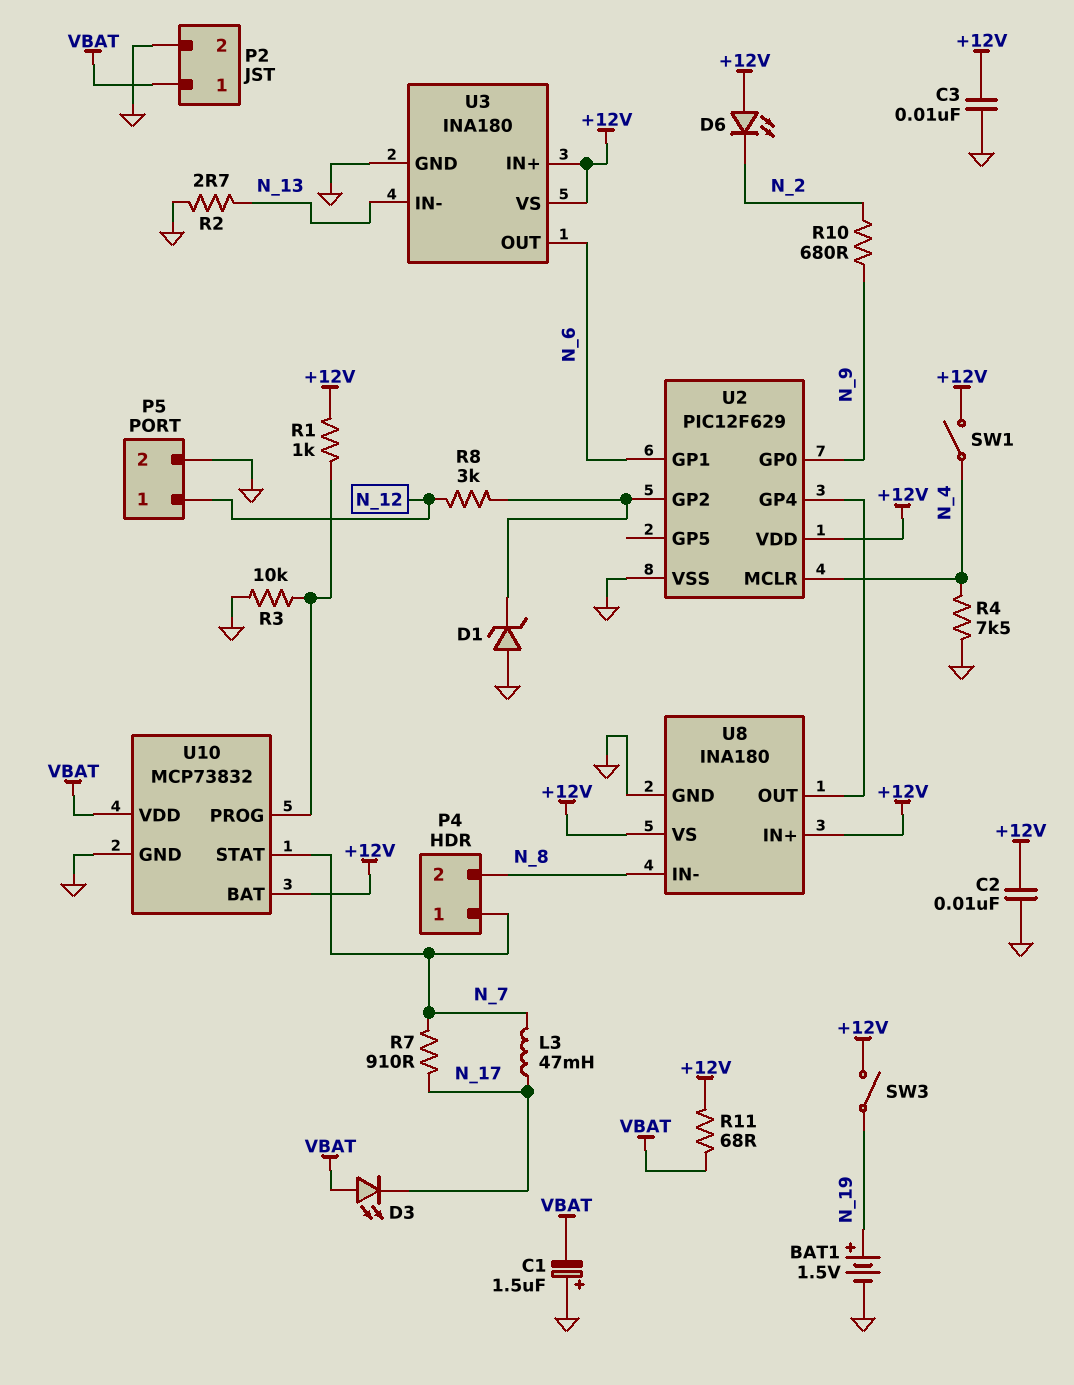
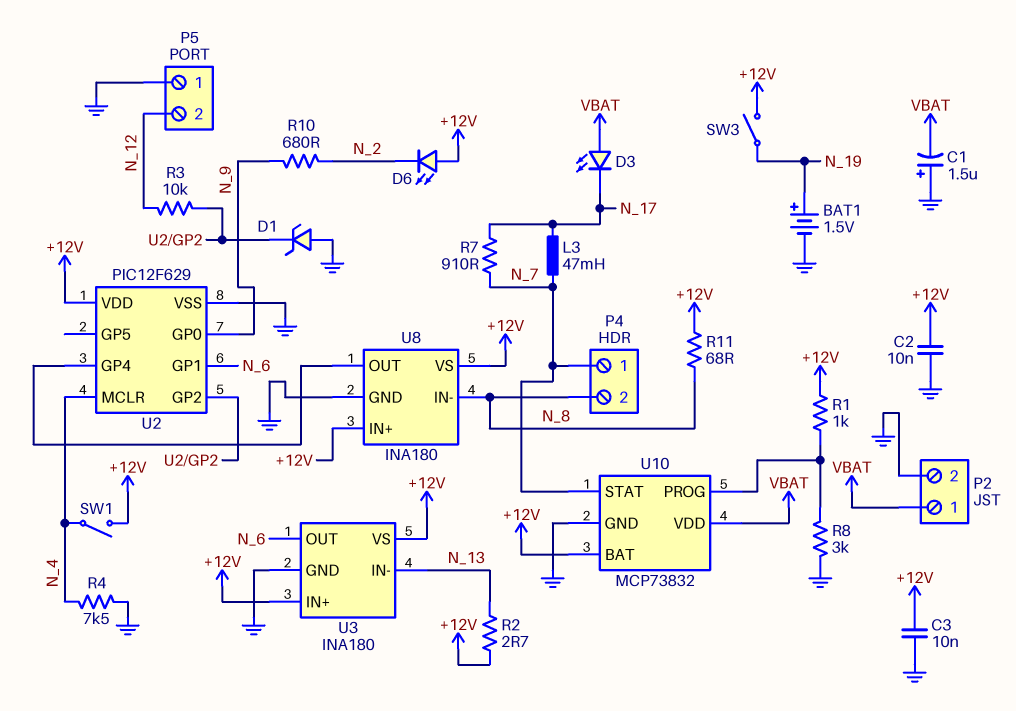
P5 pin 1: N_12 -> GND
P5 pin 2: GND -> N_12
R2: 2.7 (GND, N_13) -> 2.7 (+12V, N_13)
R3: 10k (GND, U10/PROG) -> 10k (N_12, U2/GP2)
R8: 3k (N_12, U2/GP2) -> 3k (GND, U10/PROG)
R11: 68 (+12V, VBAT) -> 68 (+12V, N_8)

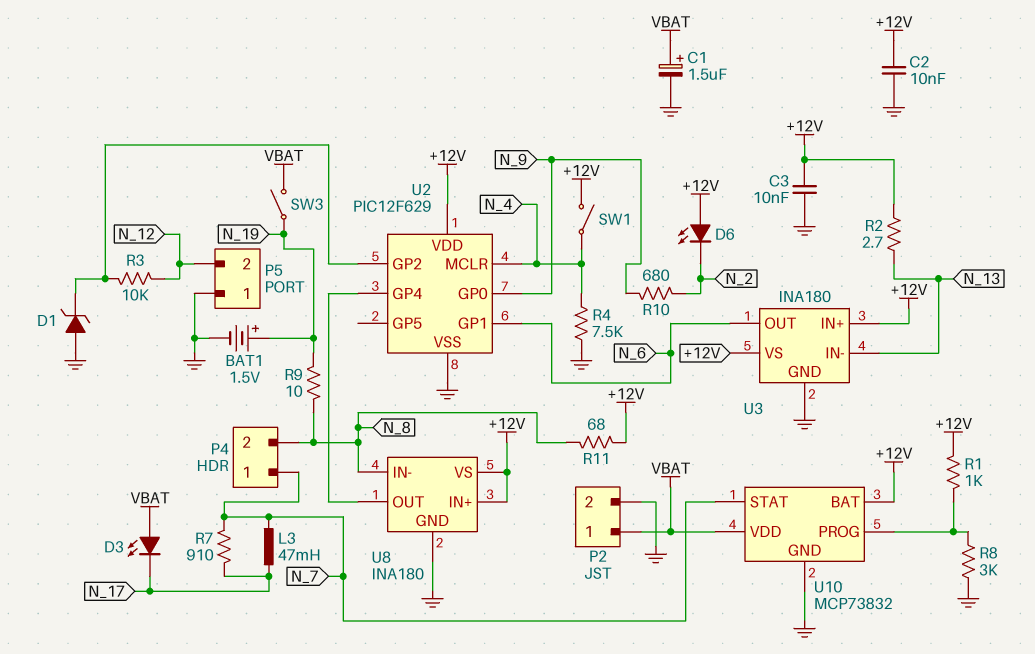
C1: 1.5uF (plus GND, minus VBAT) -> 1.5uF (plus VBAT, minus GND)
R9: none -> 10 (N_8, N_19)
SW3: switch (+12V, N_19) -> switch (N_19, VBAT)

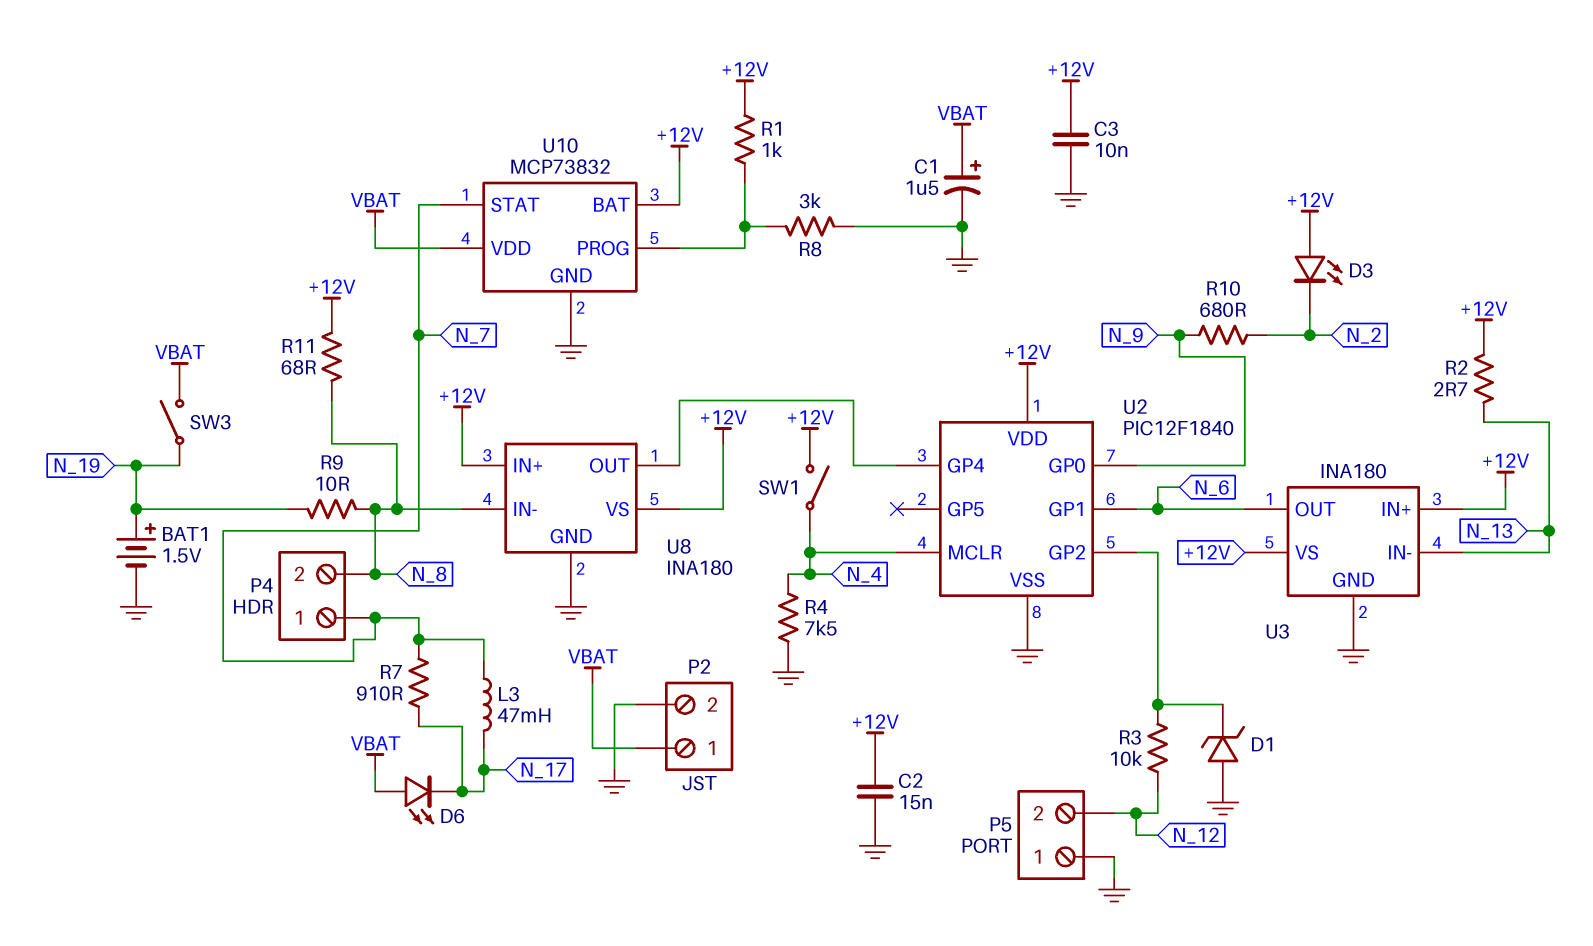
C2: 10nF (+12V, GND) -> 15nF (+12V, GND)
D3: LED (A VBAT, K N_17) -> LED (A +12V, K N_2)
D6: LED (A +12V, K N_2) -> LED (A VBAT, K N_17)
U2: PIC12F629 -> PIC12F1840

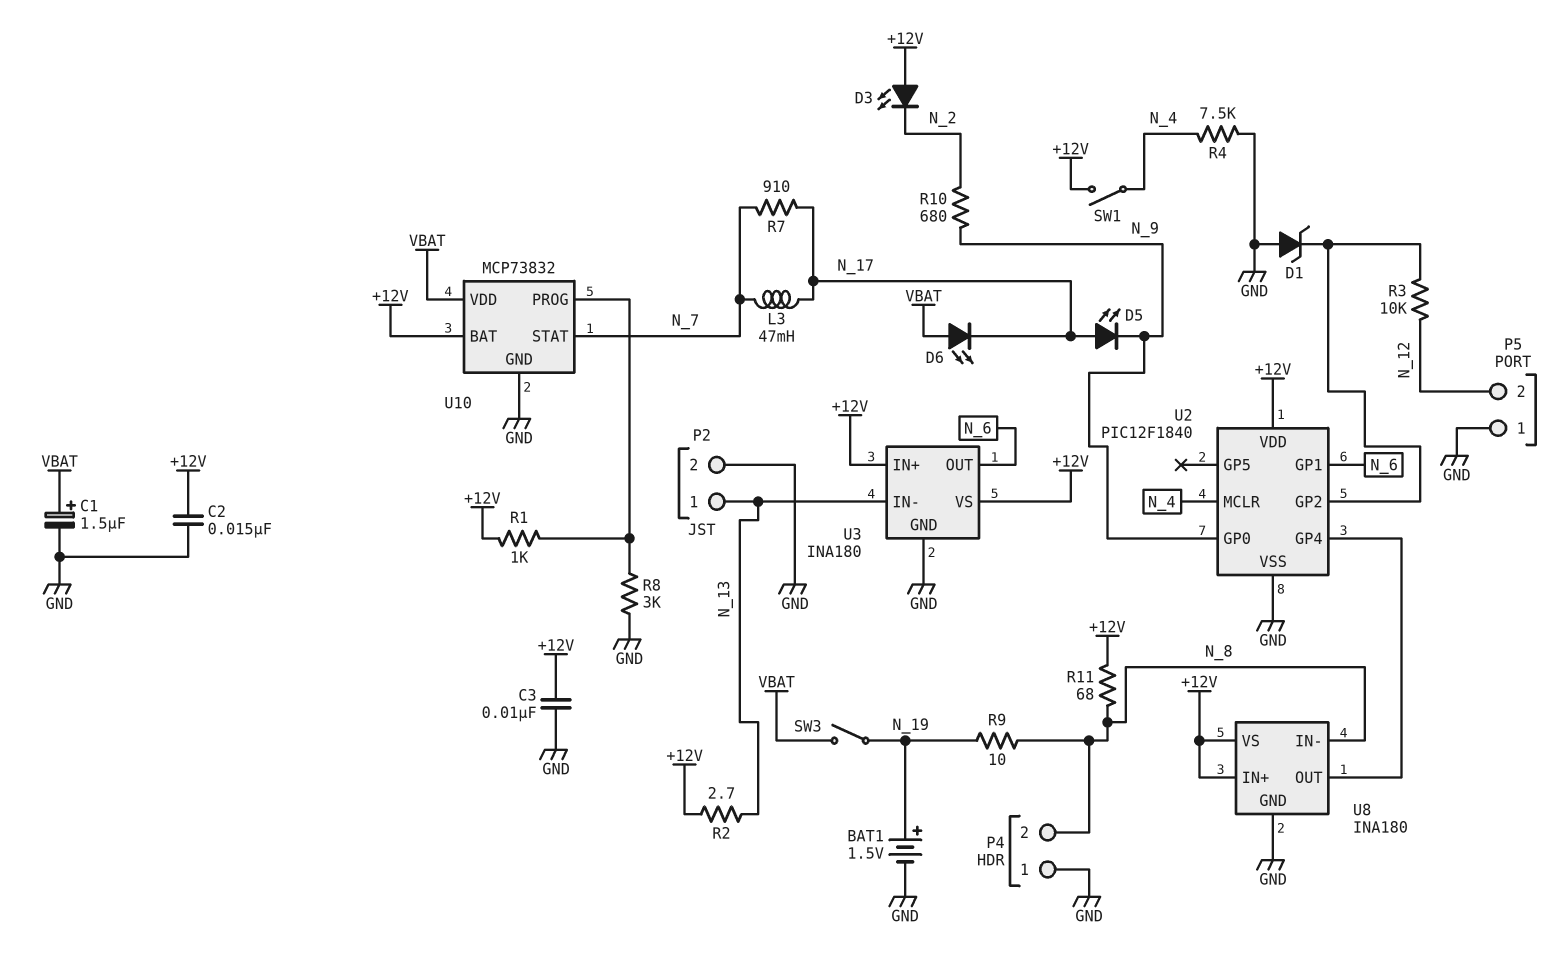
D5: none -> LED (A N_17, K N_9)
P2 pin 1: VBAT -> N_13
P4 pin 1: N_7 -> GND

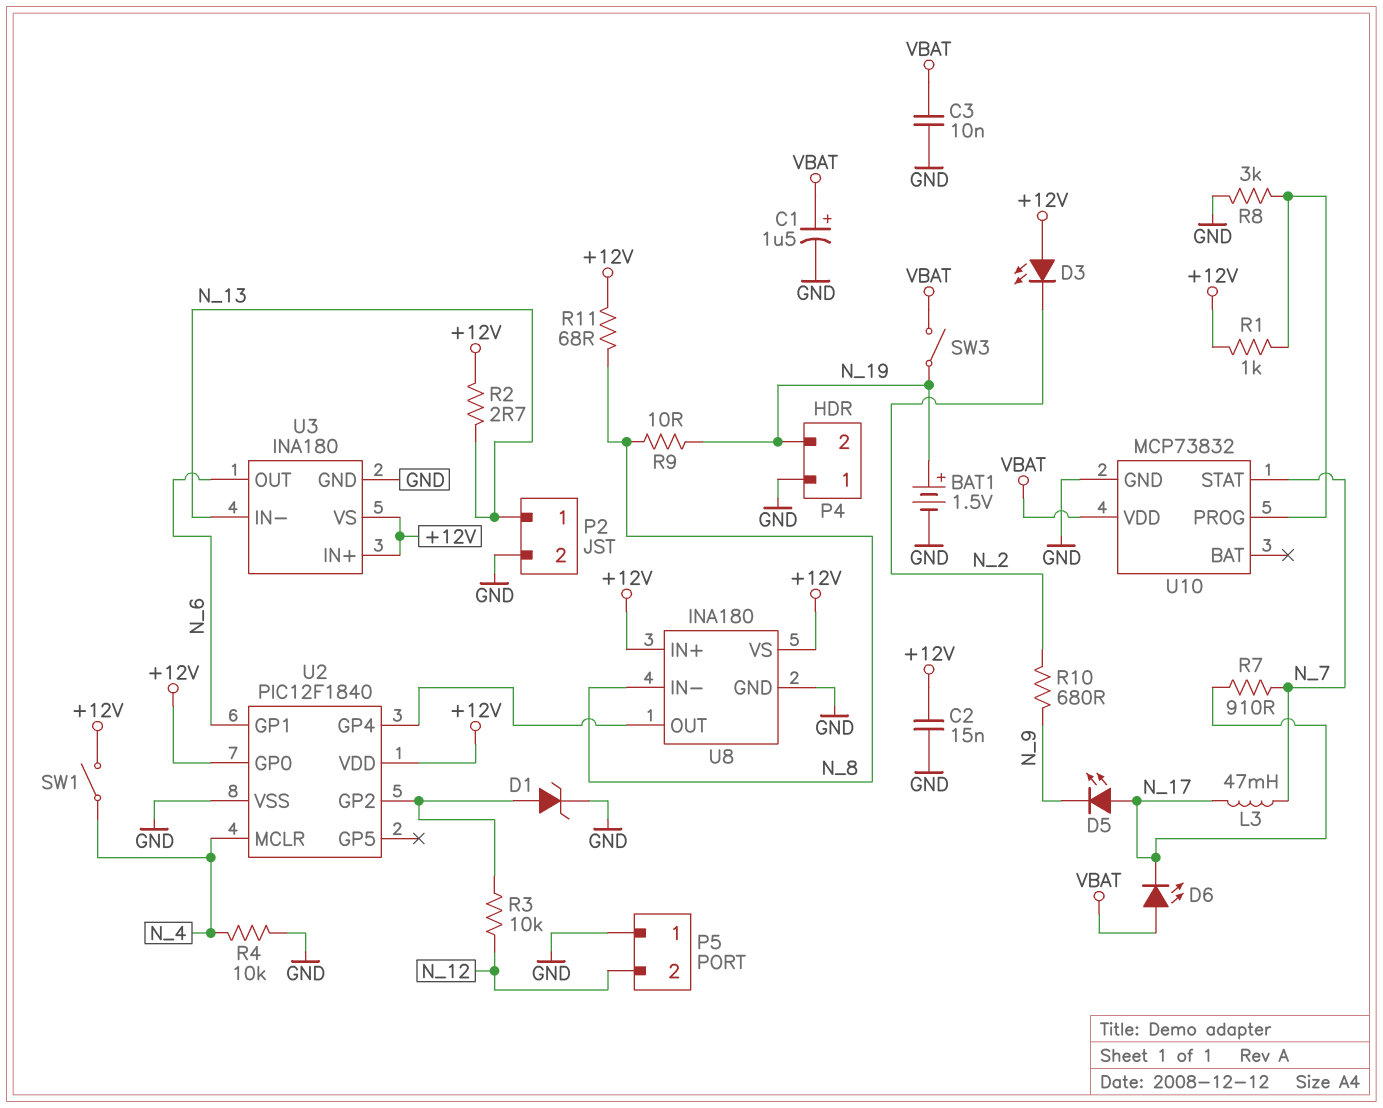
C3: 10nF (+12V, GND) -> 10nF (GND, VBAT)
D1: zener (A GND, K U2/GP2) -> zener (A U2/GP2, K GND)
P4 pin 2: N_8 -> N_19
R4: 7.5k (GND, N_4) -> 10k (GND, N_4)
U2 pin GP0: N_9 -> +12V
U10 pin BAT: +12V -> none

